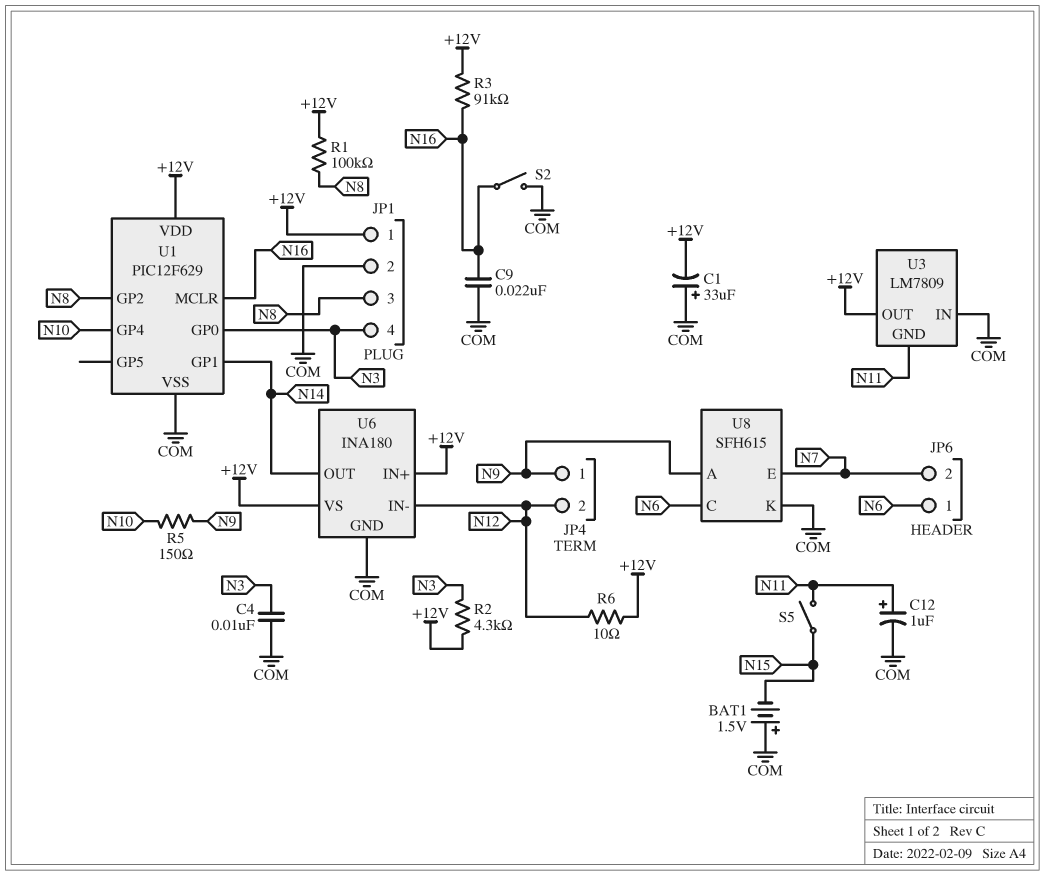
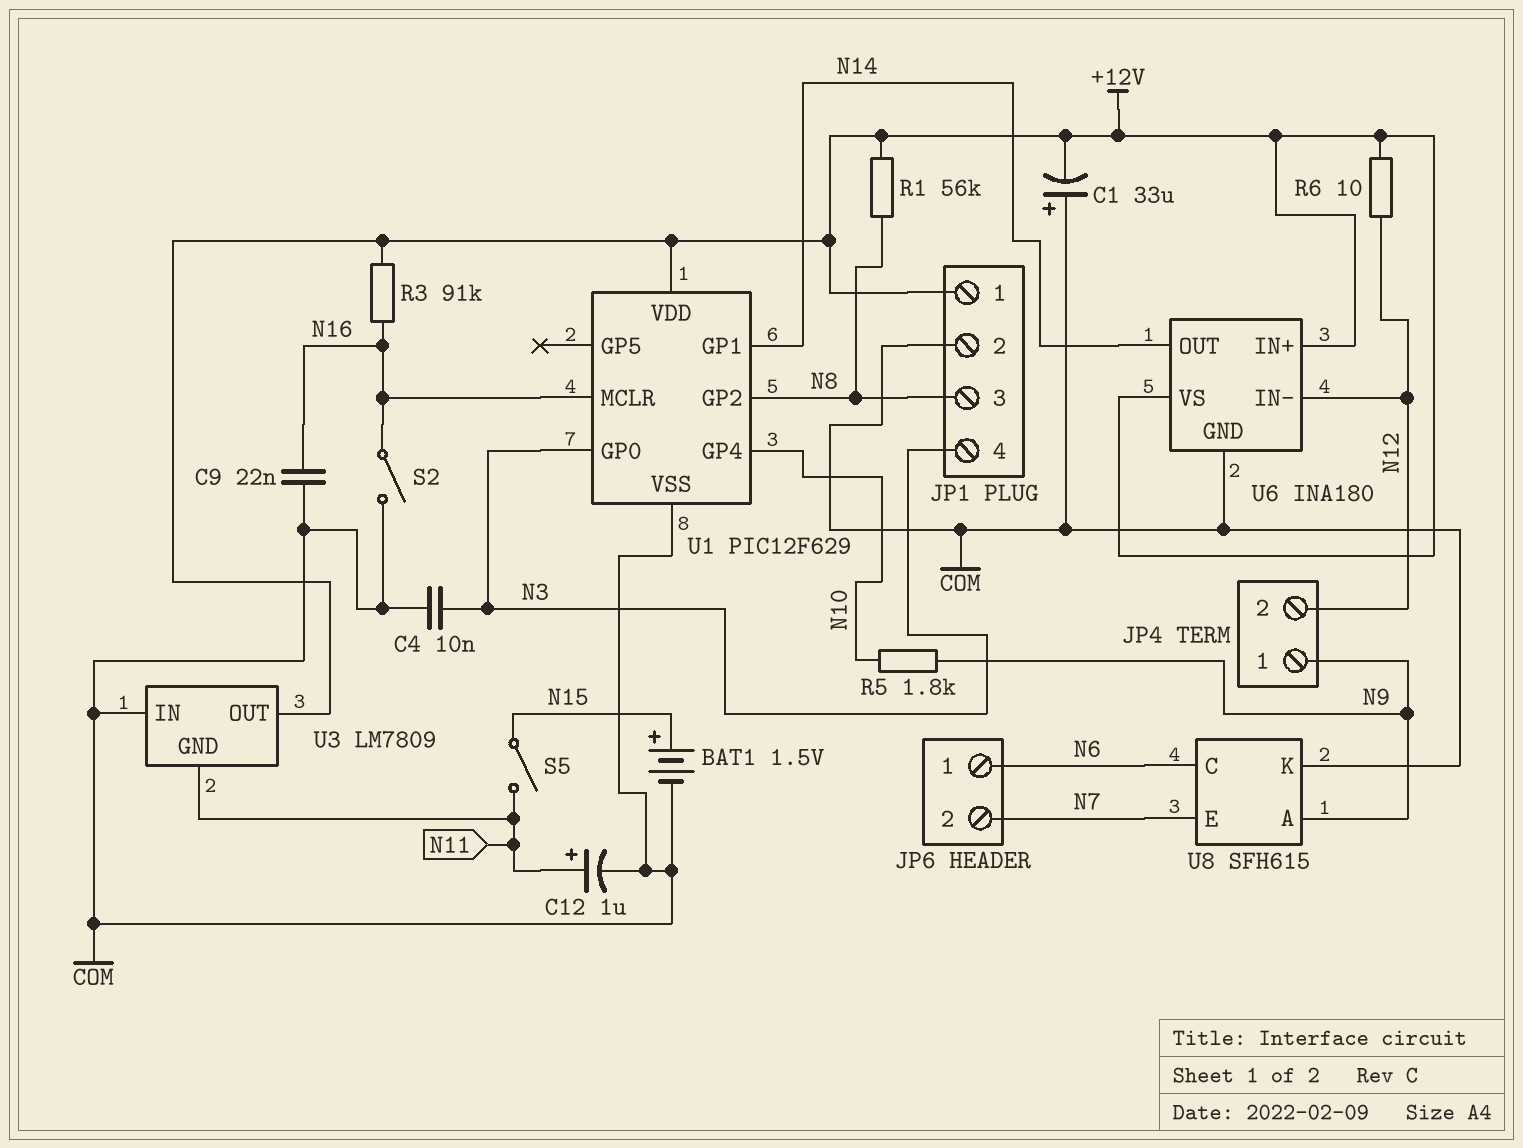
BAT1: 1.5V (plus COM, minus N15) -> 1.5V (plus N15, minus COM)
R1: 100k (+12V, N8) -> 56k (+12V, N8)
R2: 4.3k (+12V, N3) -> none
R5: 150 (N9, N10) -> 1.8k (N9, N10)

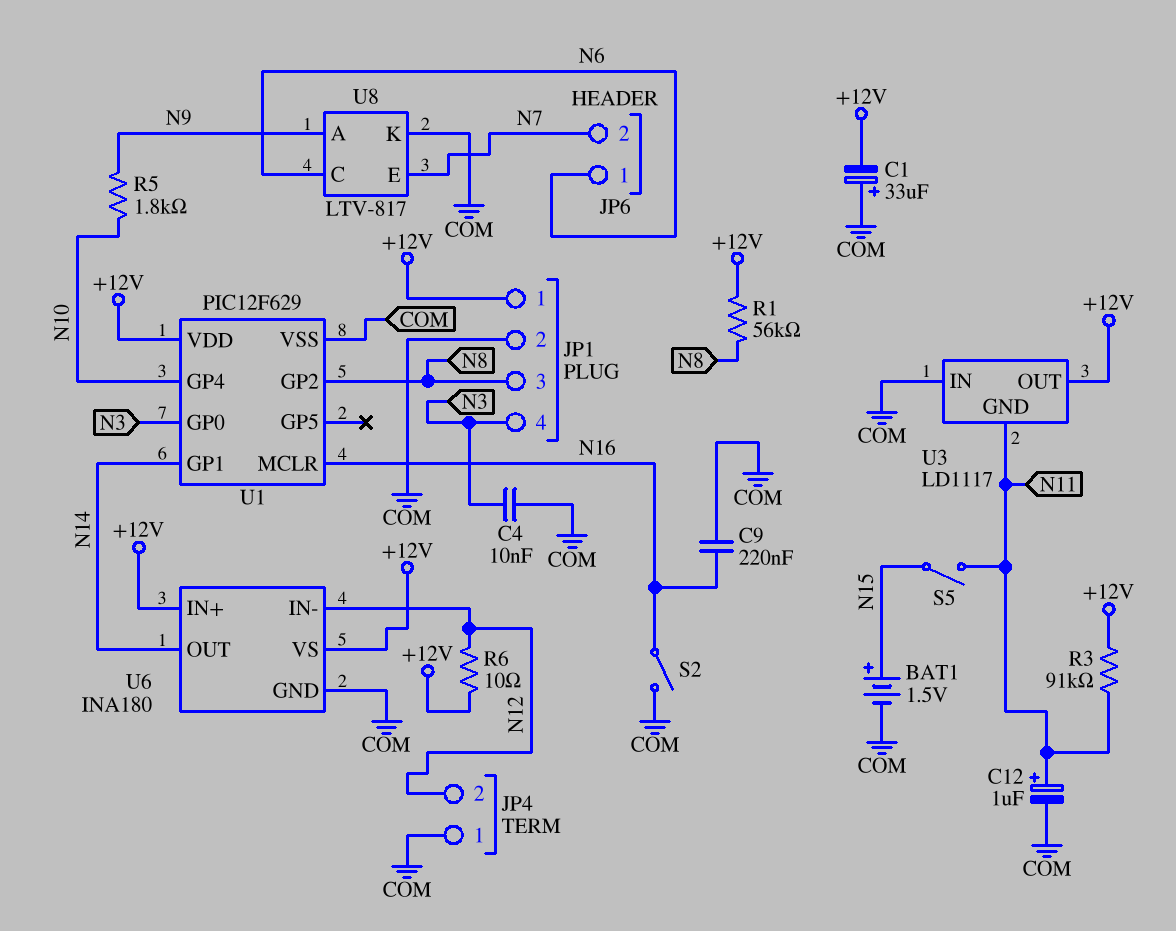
C9: 22nF (COM, N16) -> 220nF (COM, N16)
JP4 pin 1: N9 -> COM
R3: 91k (+12V, N16) -> 91k (+12V, N11)
U3: LM7809 -> LD1117
U8: SFH615 -> LTV-817

